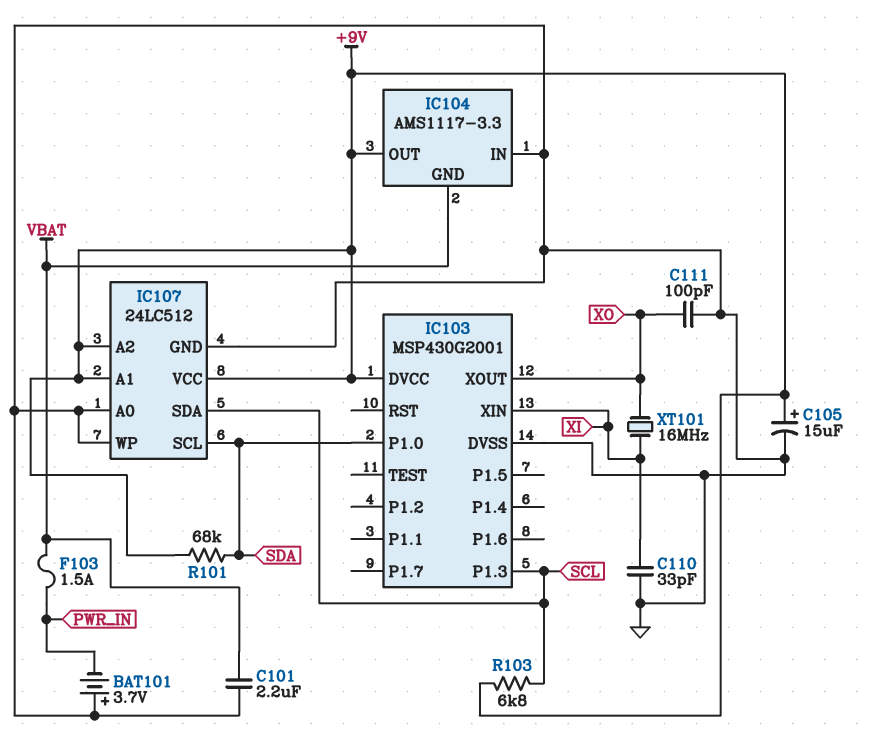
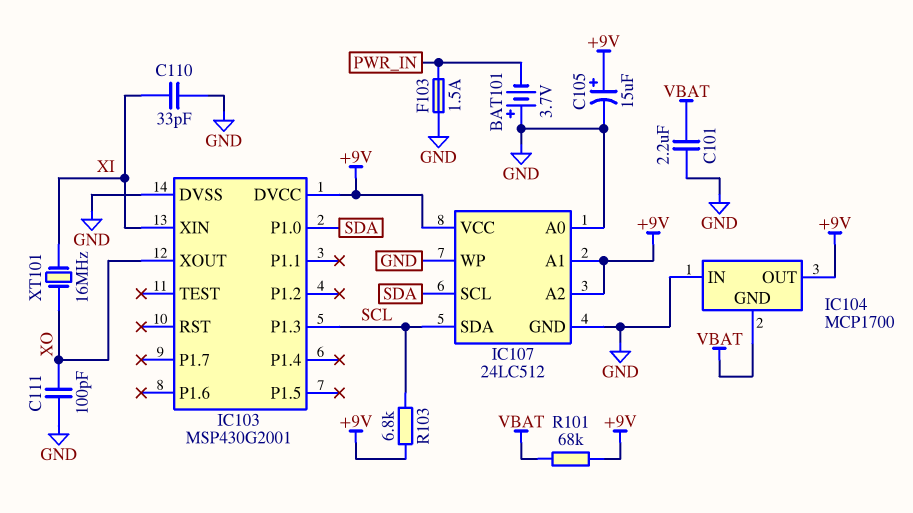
F103: 1.5A (PWR_IN, VBAT) -> 1.5A (GND, PWR_IN)
IC104: AMS1117-3.3 -> MCP1700
R101: 68k (+9V, SDA) -> 68k (+9V, VBAT)

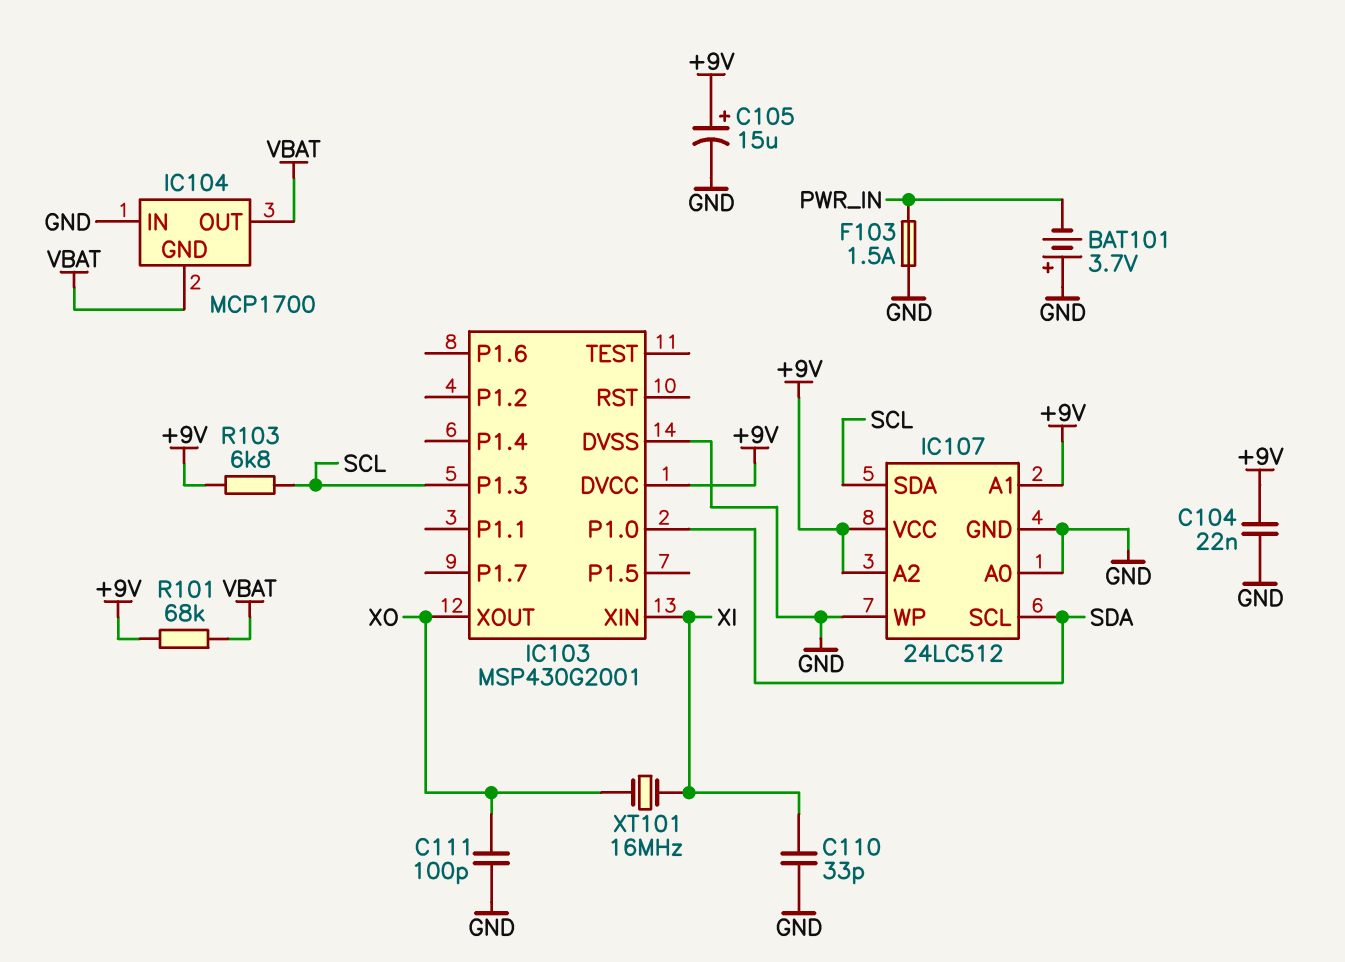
C101: 2.2uF (GND, VBAT) -> none
C104: none -> 22nF (+9V, GND)
IC104 pin OUT: +9V -> VBAT

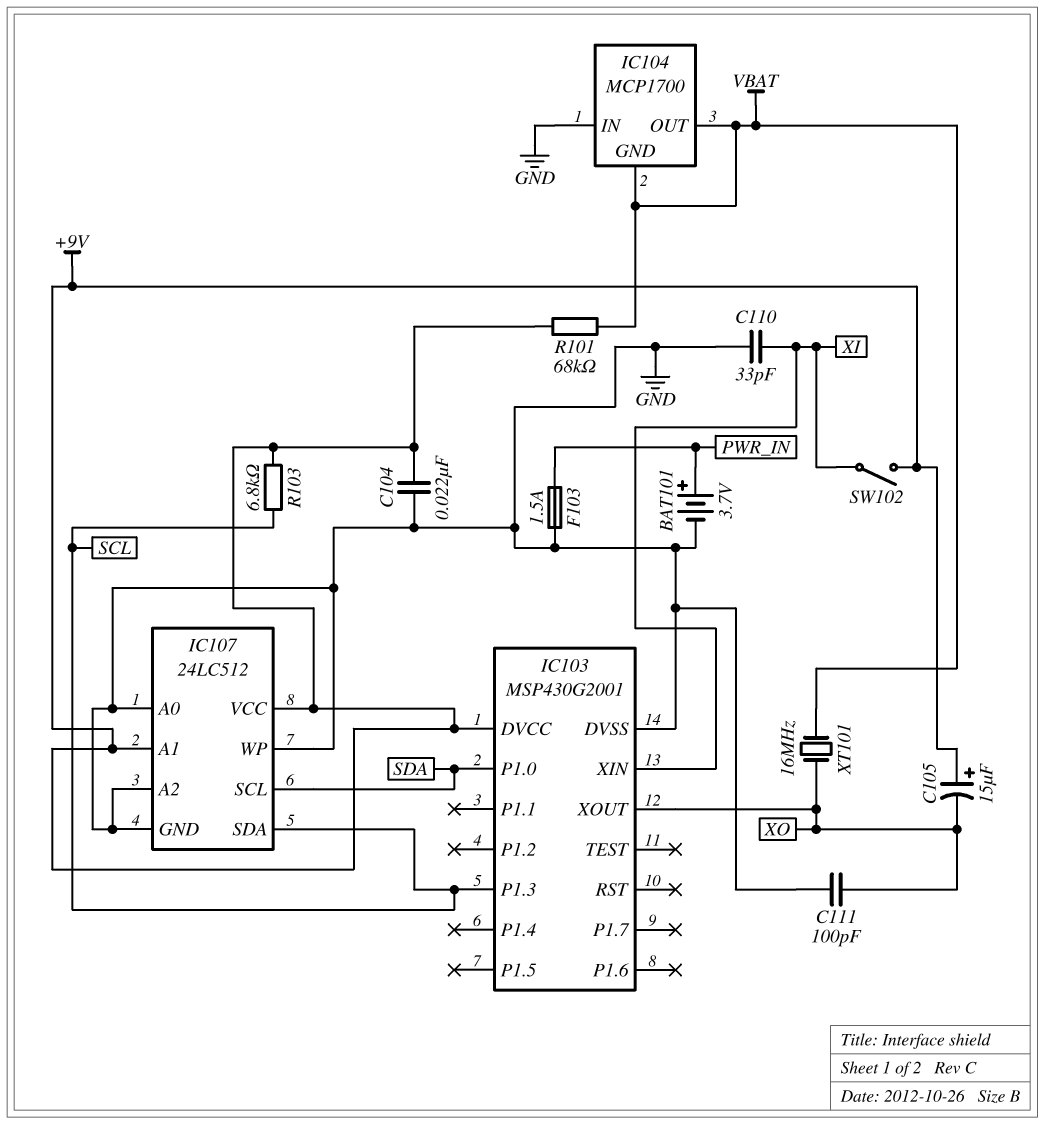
BAT101: 3.7V (plus GND, minus PWR_IN) -> 3.7V (plus PWR_IN, minus GND)
C105: 15uF (plus +9V, minus GND) -> 15uF (plus +9V, minus XO)
IC107 pin A2: +9V -> GND
SW102: none -> switch (+9V, XI)
XT101: 16MHz (XI, XO) -> 16MHz (VBAT, XO)

